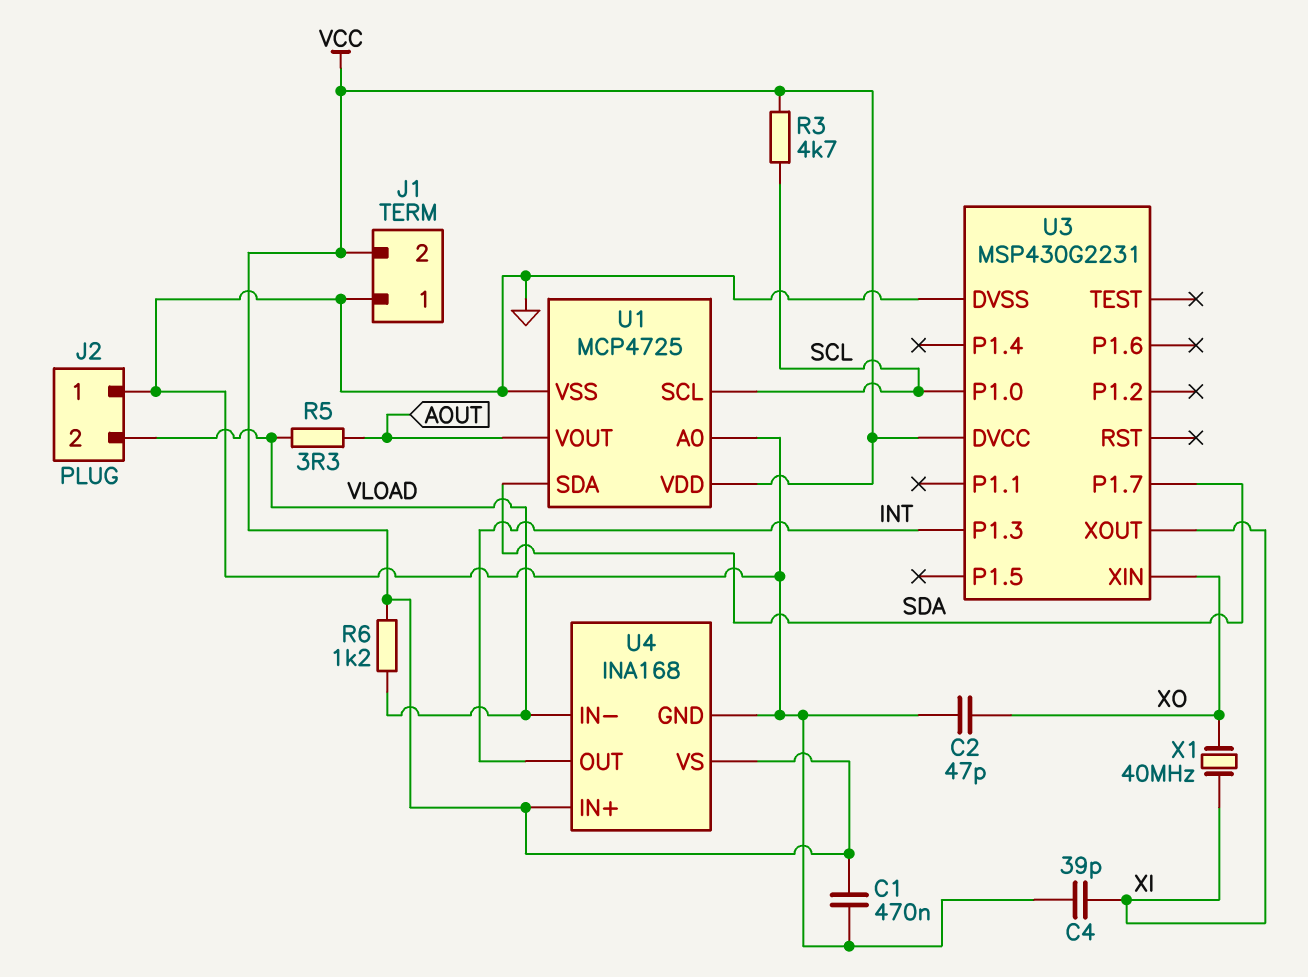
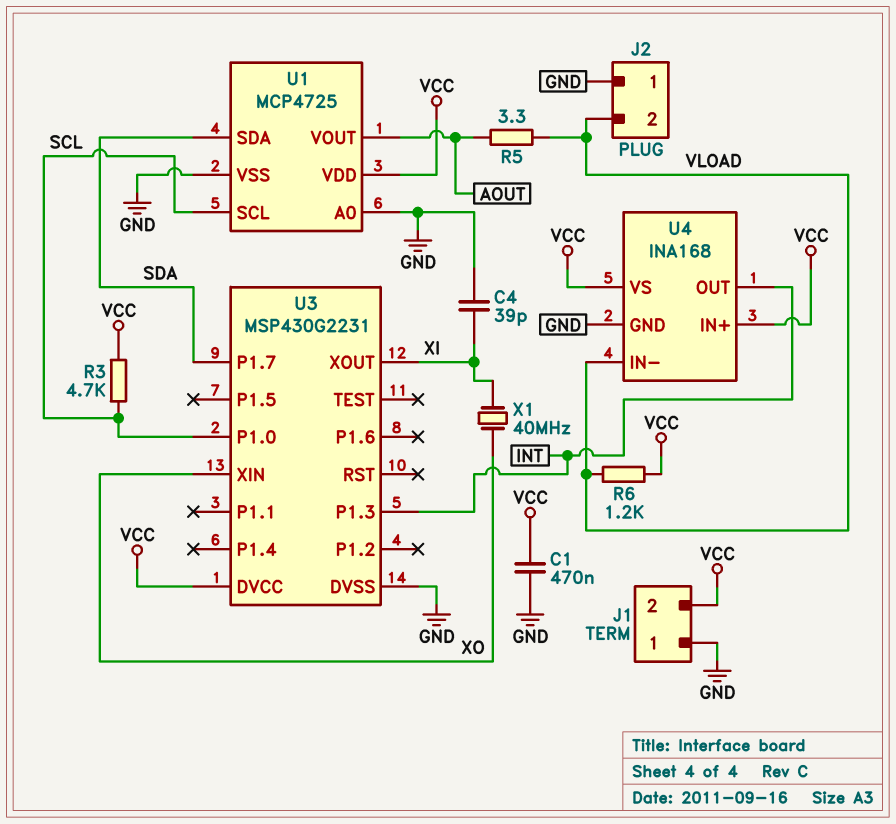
C2: 47pF (GND, XO) -> none

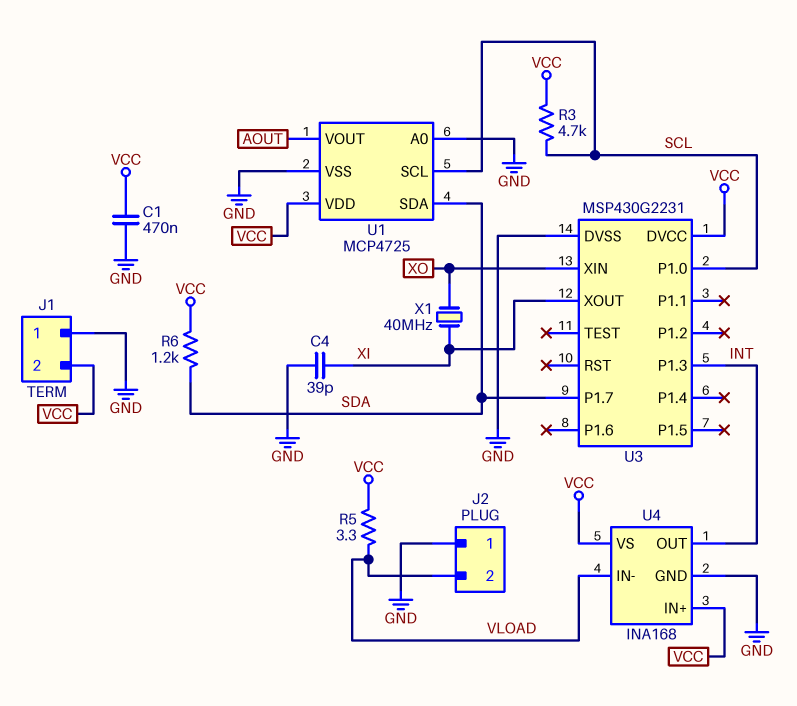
R5: 3.3 (AOUT, VLOAD) -> 3.3 (VCC, VLOAD)
R6: 1.2k (VCC, VLOAD) -> 1.2k (SDA, VCC)

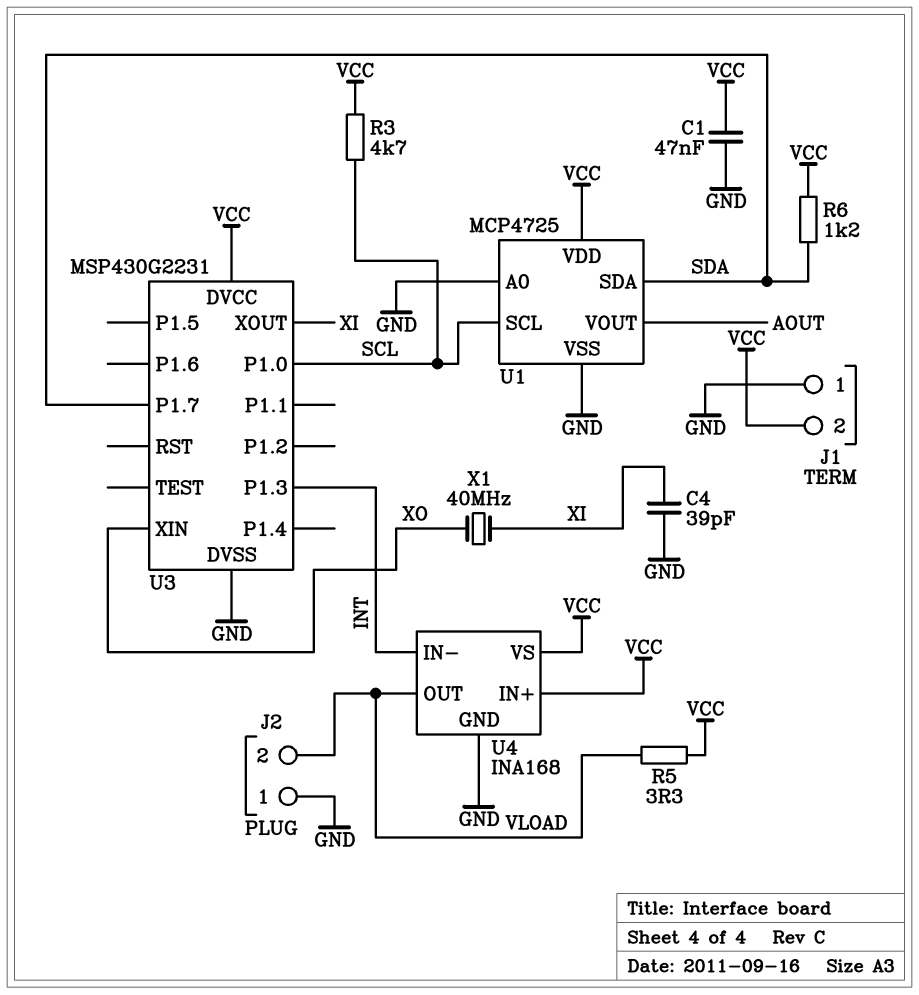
C1: 470nF (GND, VCC) -> 47nF (GND, VCC)
U4 pin IN-: VLOAD -> INT
U4 pin OUT: INT -> VLOAD

